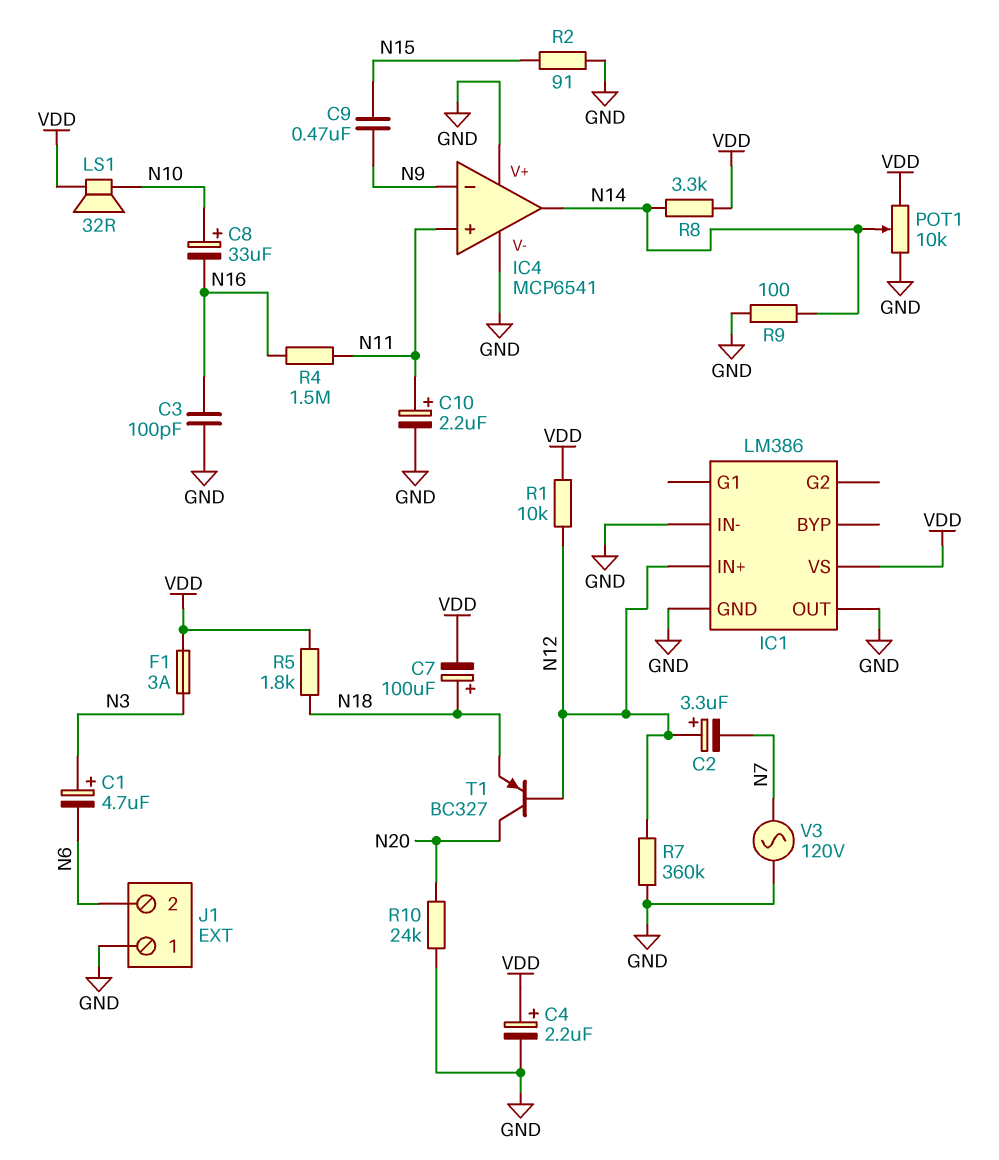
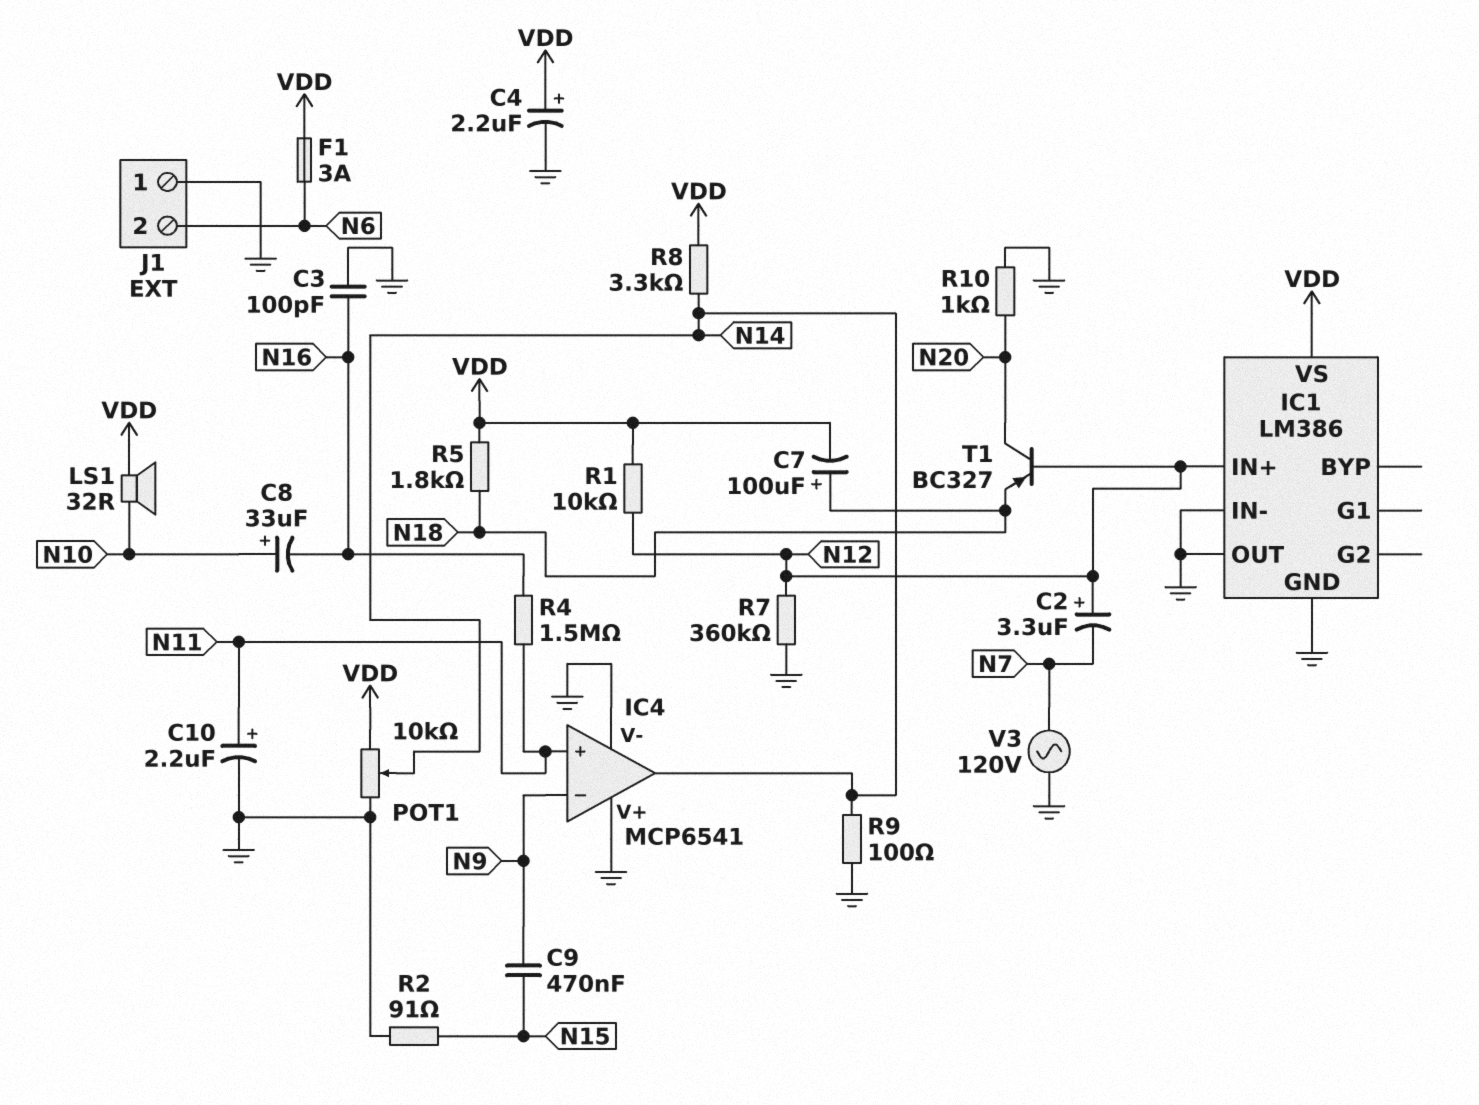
C1: 4.7uF (plus N3, minus N6) -> none
F1: 3A (N3, VDD) -> 3A (N6, VDD)
R10: 24k (GND, N20) -> 1k (GND, N20)

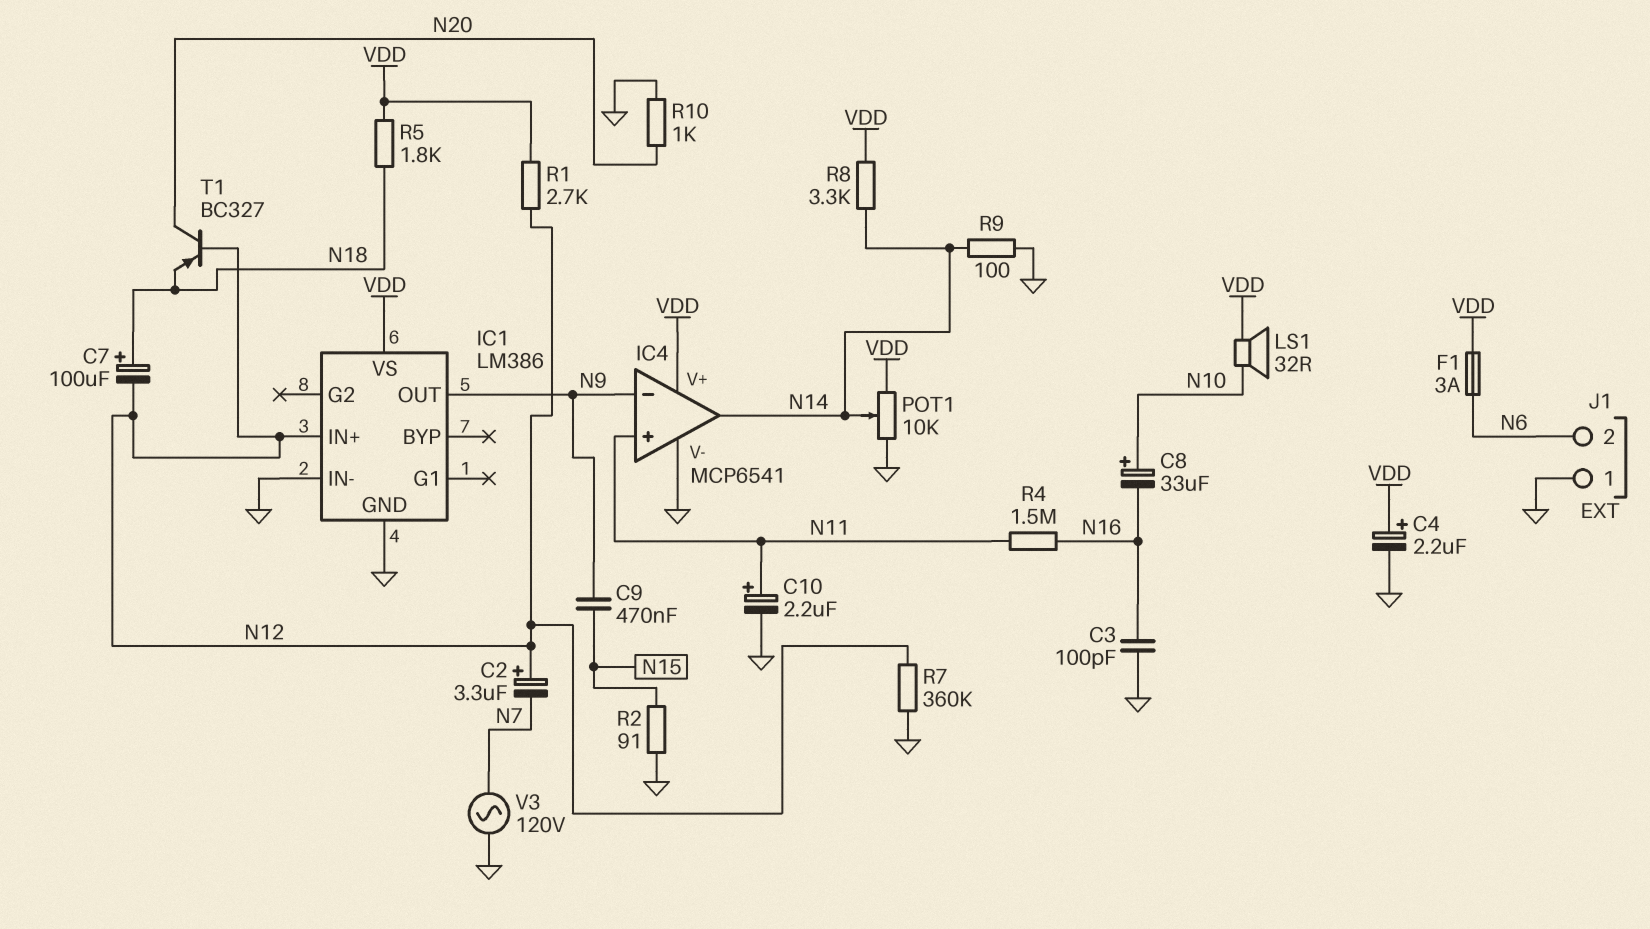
C7: 100uF (plus N18, minus VDD) -> 100uF (plus N18, minus N12)
IC1 pin OUT: GND -> N9
IC4 pin V+: GND -> VDD
R1: 10k (N12, VDD) -> 2.7k (N12, VDD)

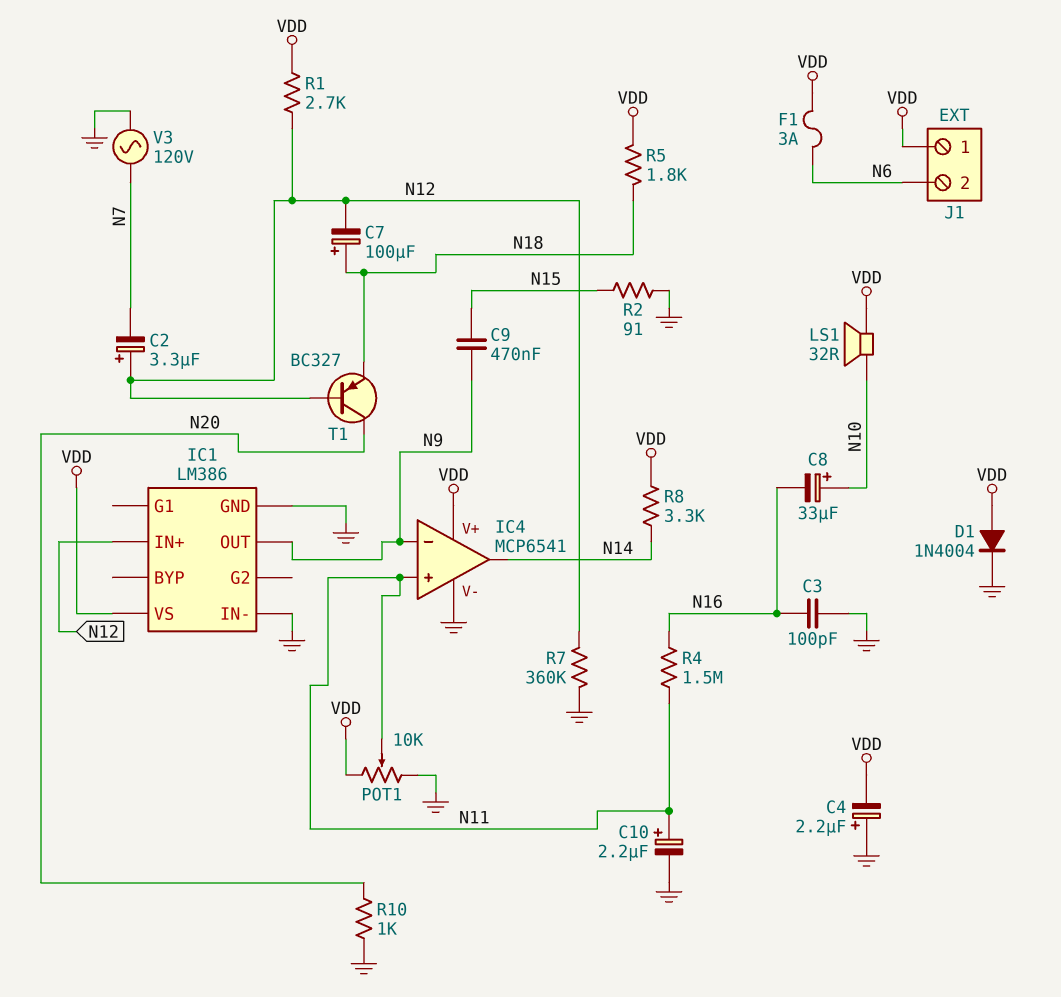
C4: 2.2uF (plus VDD, minus GND) -> 2.2uF (plus GND, minus VDD)
D1: none -> diode 1N4004 (A VDD, K GND)
J1 pin 1: GND -> VDD
POT1: 10k (GND, VDD, wiper N14) -> 10k (GND, VDD, wiper N11)
R9: 100 (GND, N14) -> none

